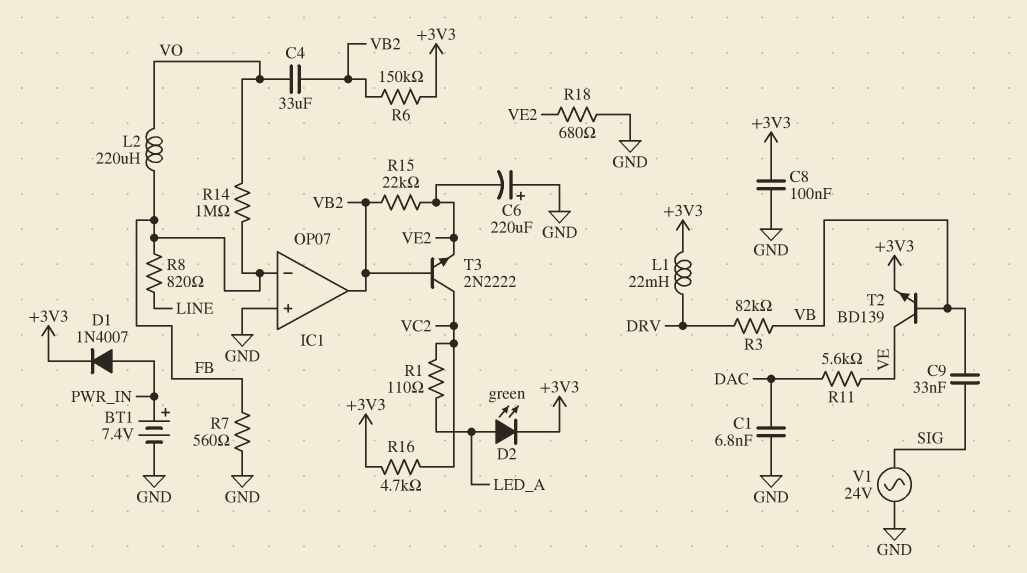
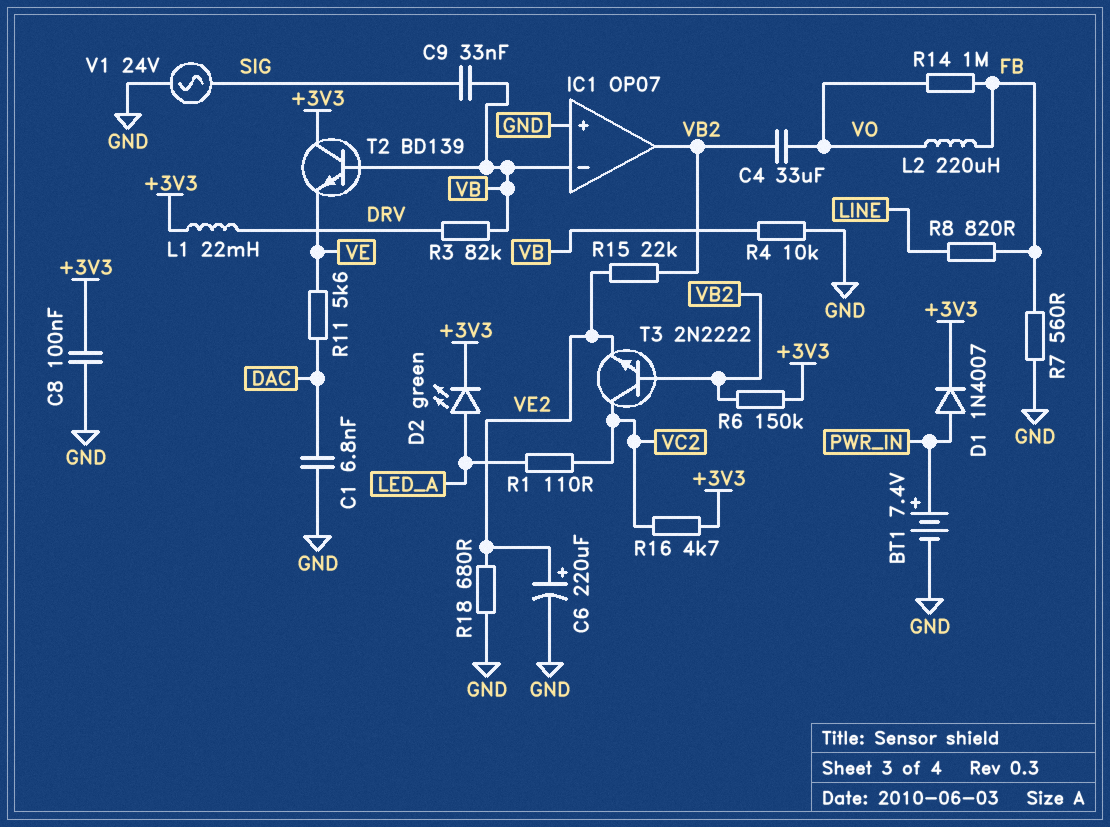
C6: 220uF (plus GND, minus VE2) -> 220uF (plus VE2, minus GND)
IC1 pin in-: FB -> VB
R4: none -> 10k (GND, VB)
T2: NPN BD139 (B VB, C VE, E +3V3) -> NPN BD139 (B VB, C +3V3, E VE)

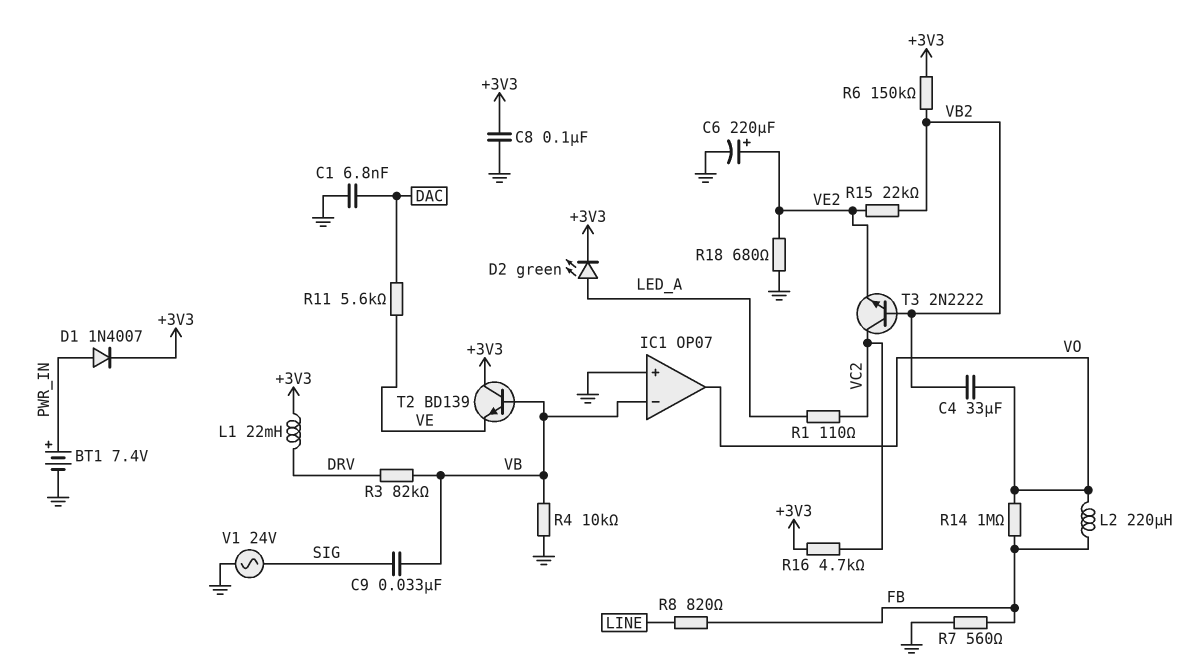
IC1 pin out: VB2 -> VO

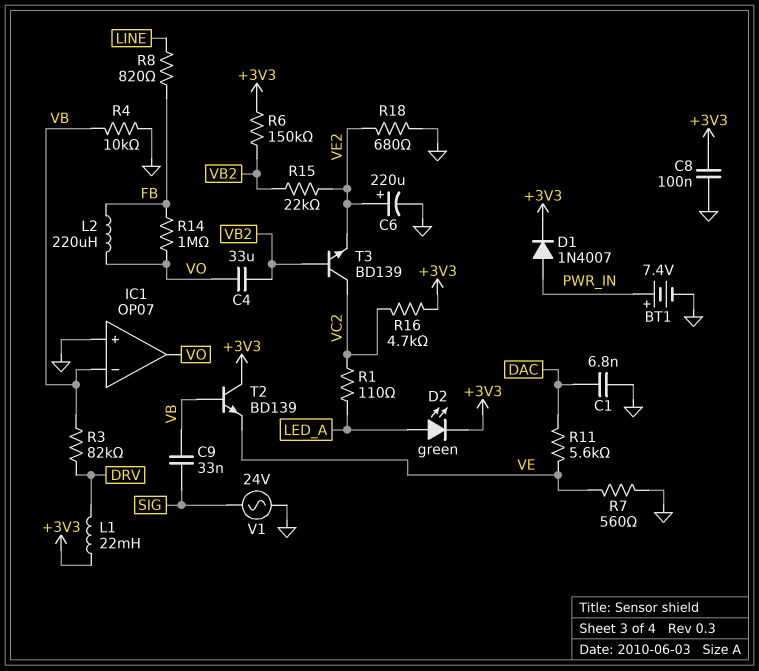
R7: 560 (FB, GND) -> 560 (GND, VE)
T3: NPN 2N2222 (B VB2, C VC2, E VE2) -> NPN BD139 (B VB2, C VC2, E VE2)

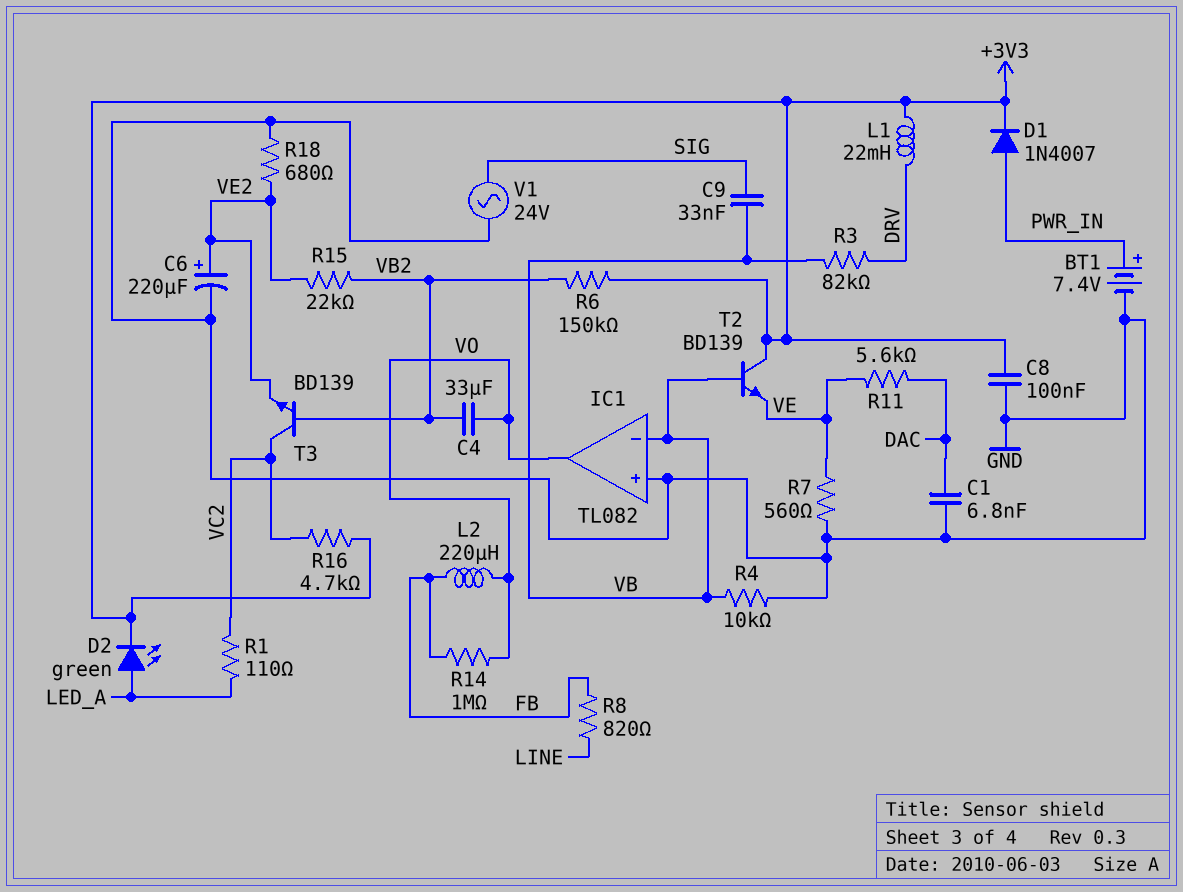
IC1: OP07 -> TL082

